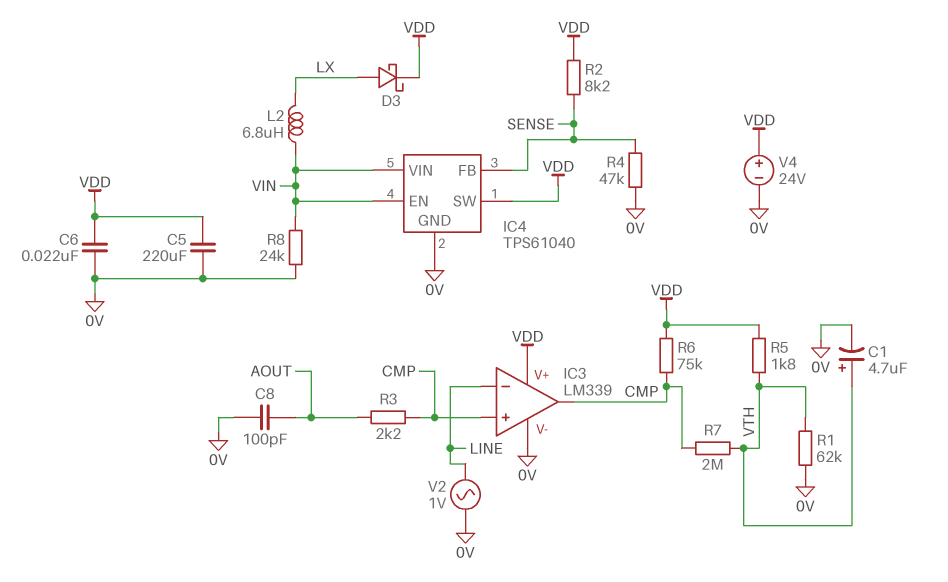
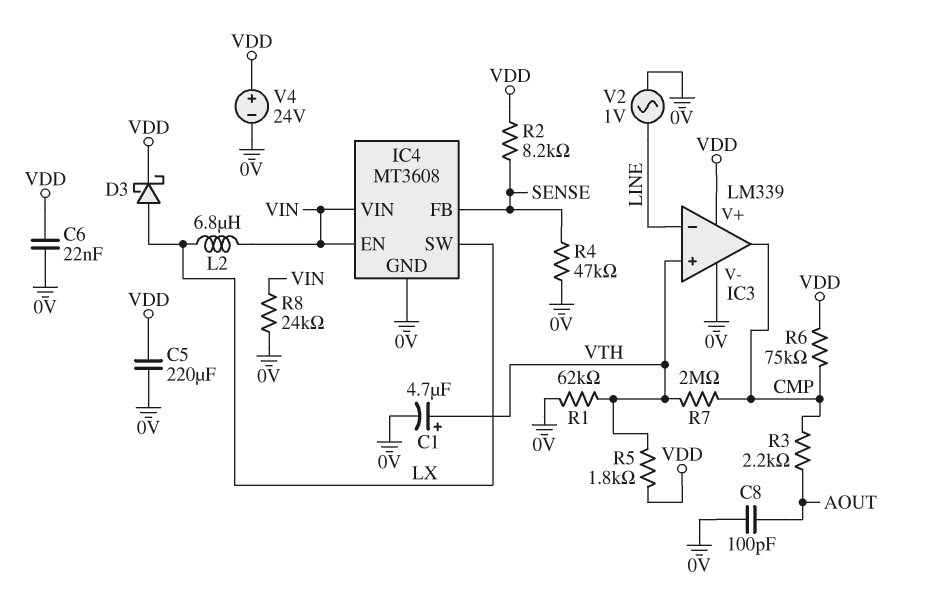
IC3 pin in+: CMP -> VTH
IC4: TPS61040 -> MT3608
IC4 pin SW: VDD -> LX

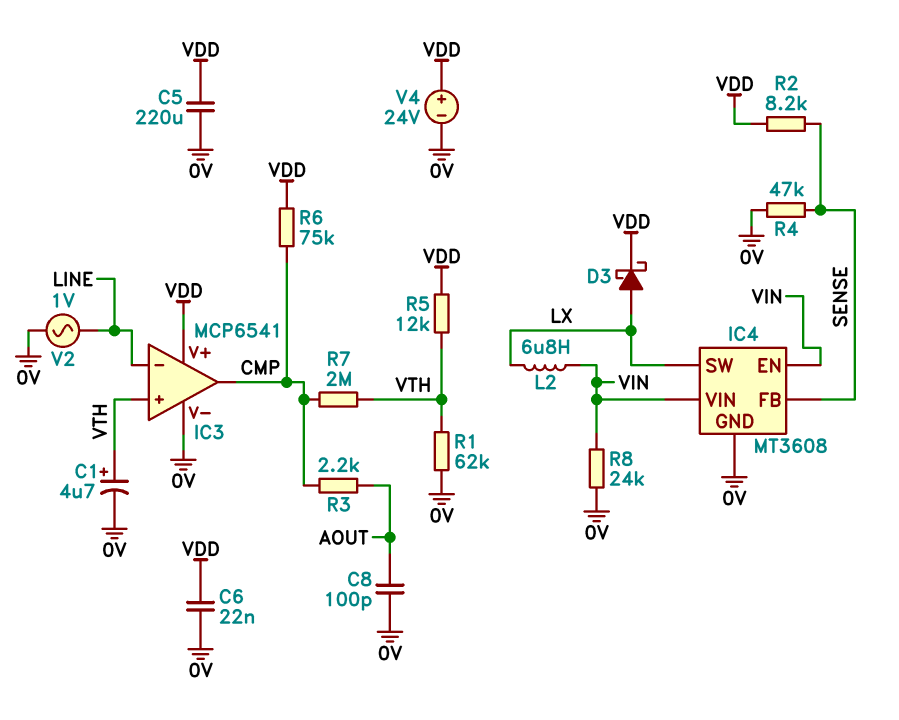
IC3: LM339 -> MCP6541
R5: 1.8k (VDD, VTH) -> 12k (VDD, VTH)

